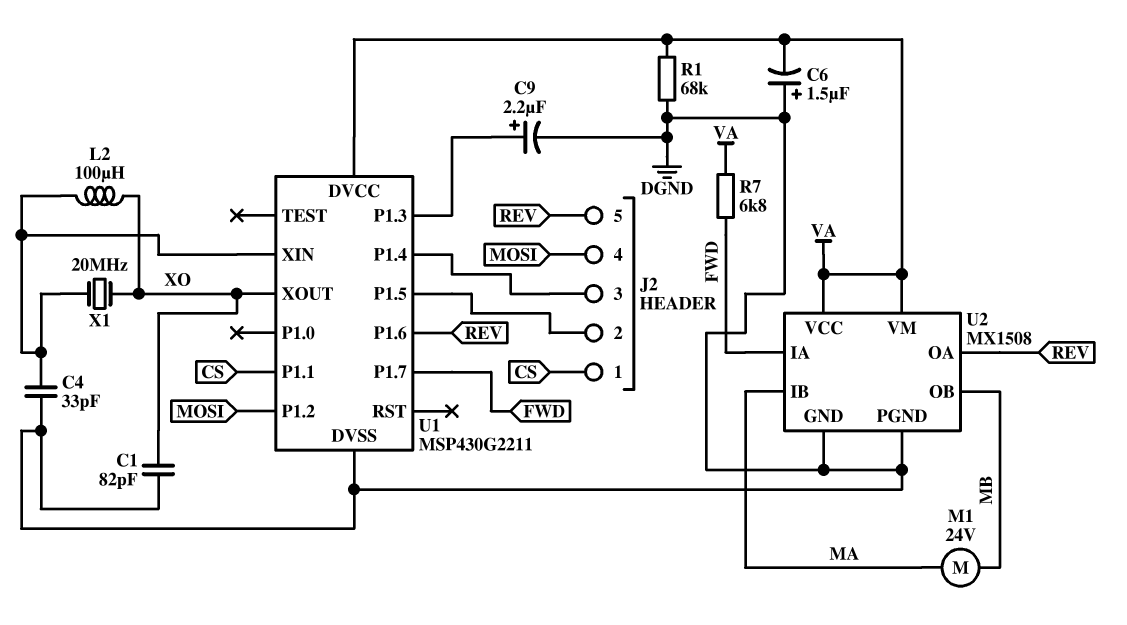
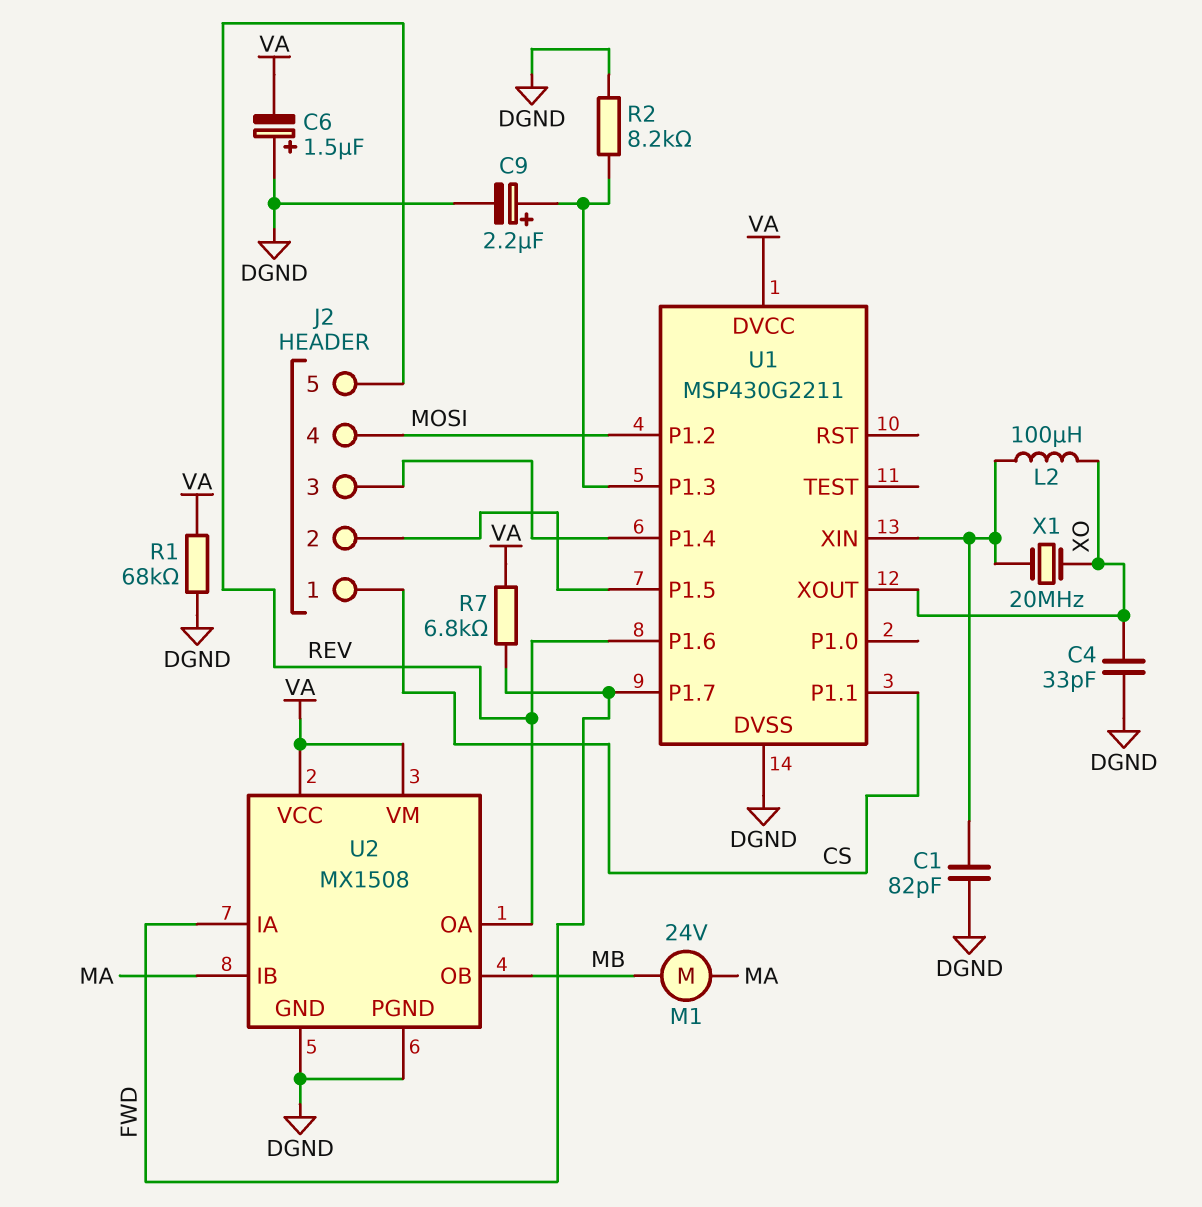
C1: 82pF (DGND, XO) -> 82pF (DGND, U1/XIN)
C4: 33pF (DGND, U1/XIN) -> 33pF (DGND, XO)
R2: none -> 8.2k (DGND, U1/P1.3)

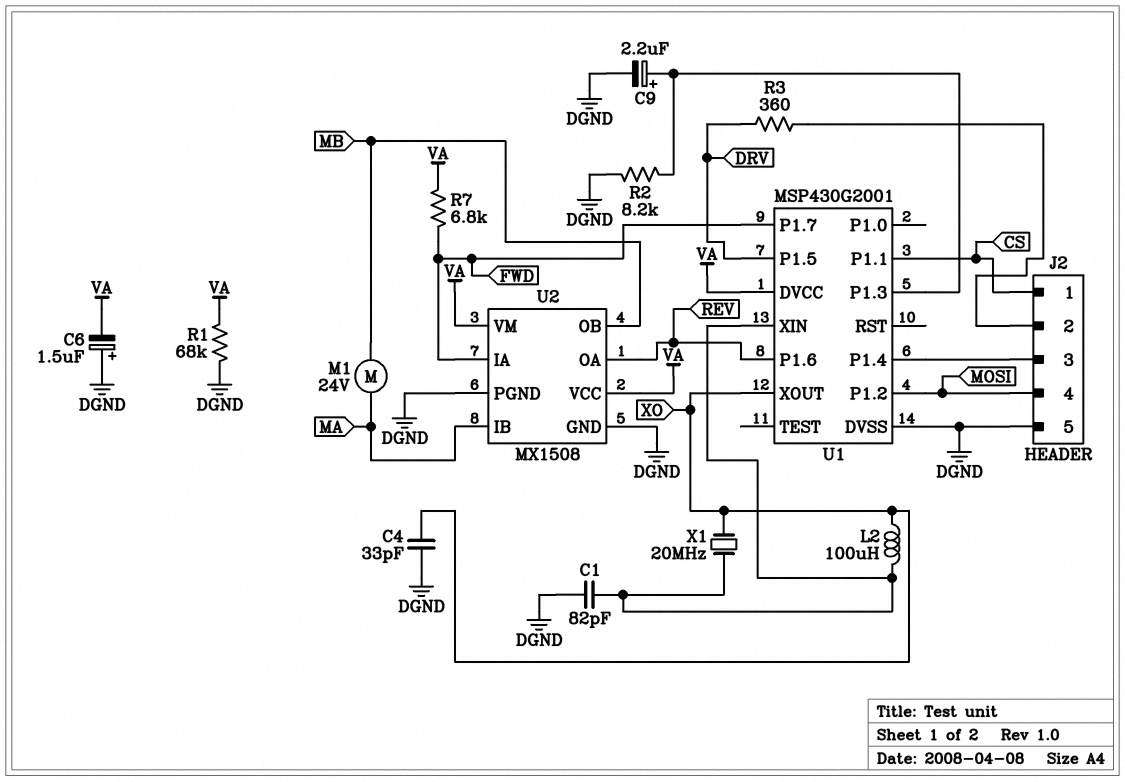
J2 pin 5: REV -> DGND
R3: none -> 360 (DRV, J2/2)
U1: MSP430G2211 -> MSP430G2001
U1 pin P1.5: J2/2 -> DRV

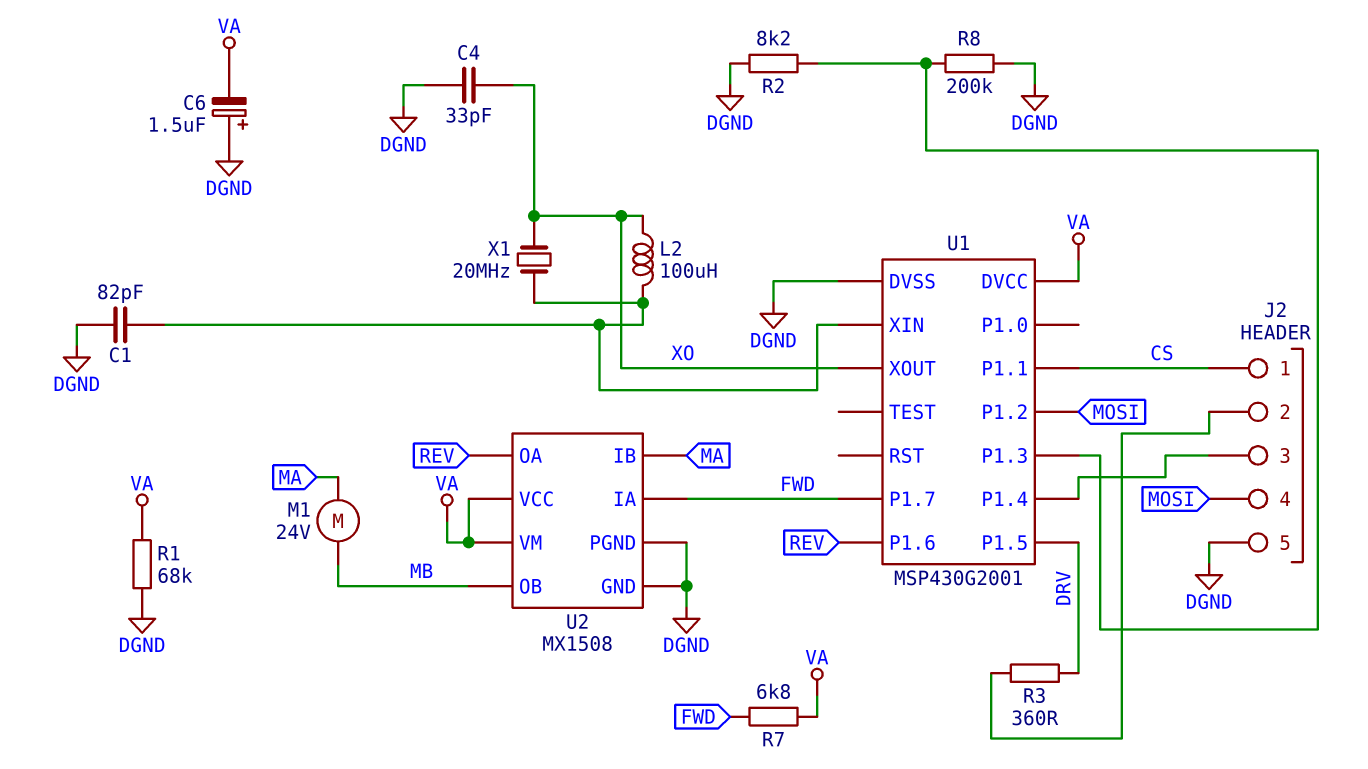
C9: 2.2uF (plus U1/P1.3, minus DGND) -> none
R8: none -> 200k (DGND, U1/P1.3)

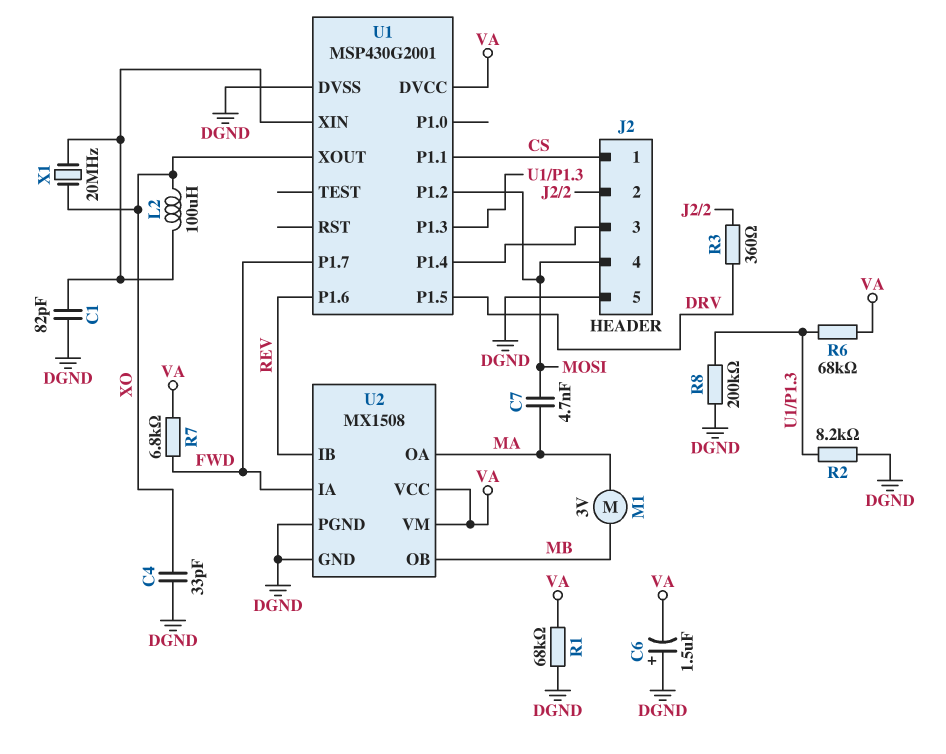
C7: none -> 4.7nF (MA, MOSI)
M1: motor 24V (MA, MB) -> motor 3V (MA, MB)
R6: none -> 68k (U1/P1.3, VA)
U2 pin IB: MA -> REV
U2 pin OA: REV -> MA

